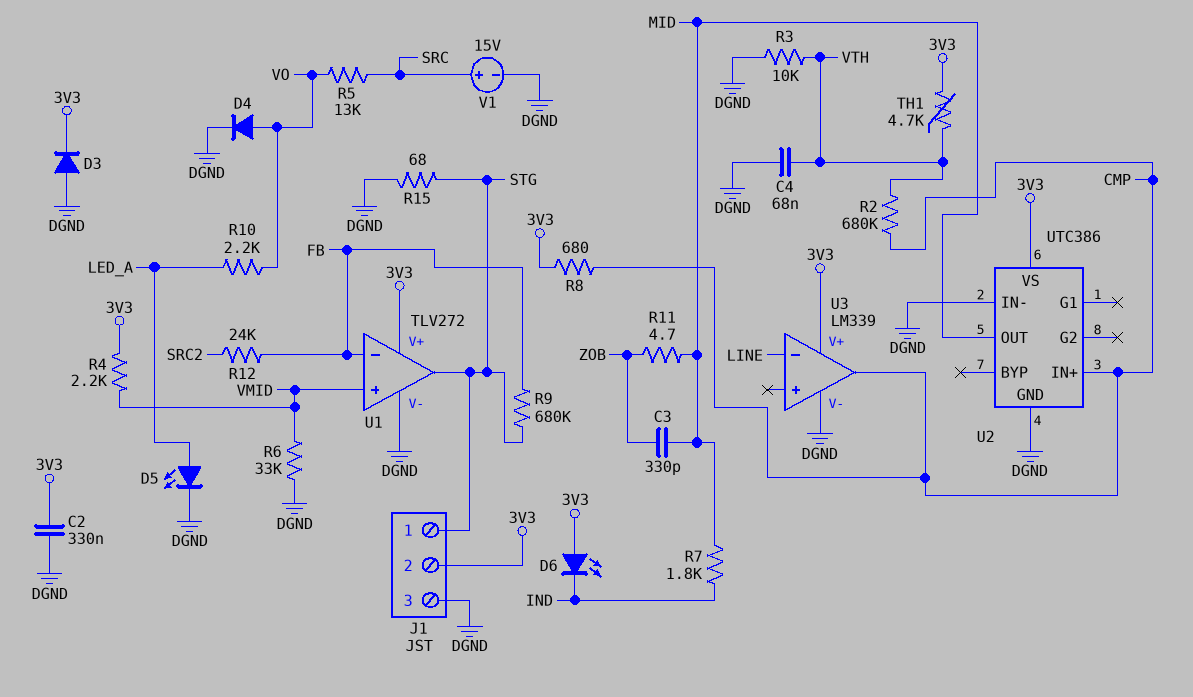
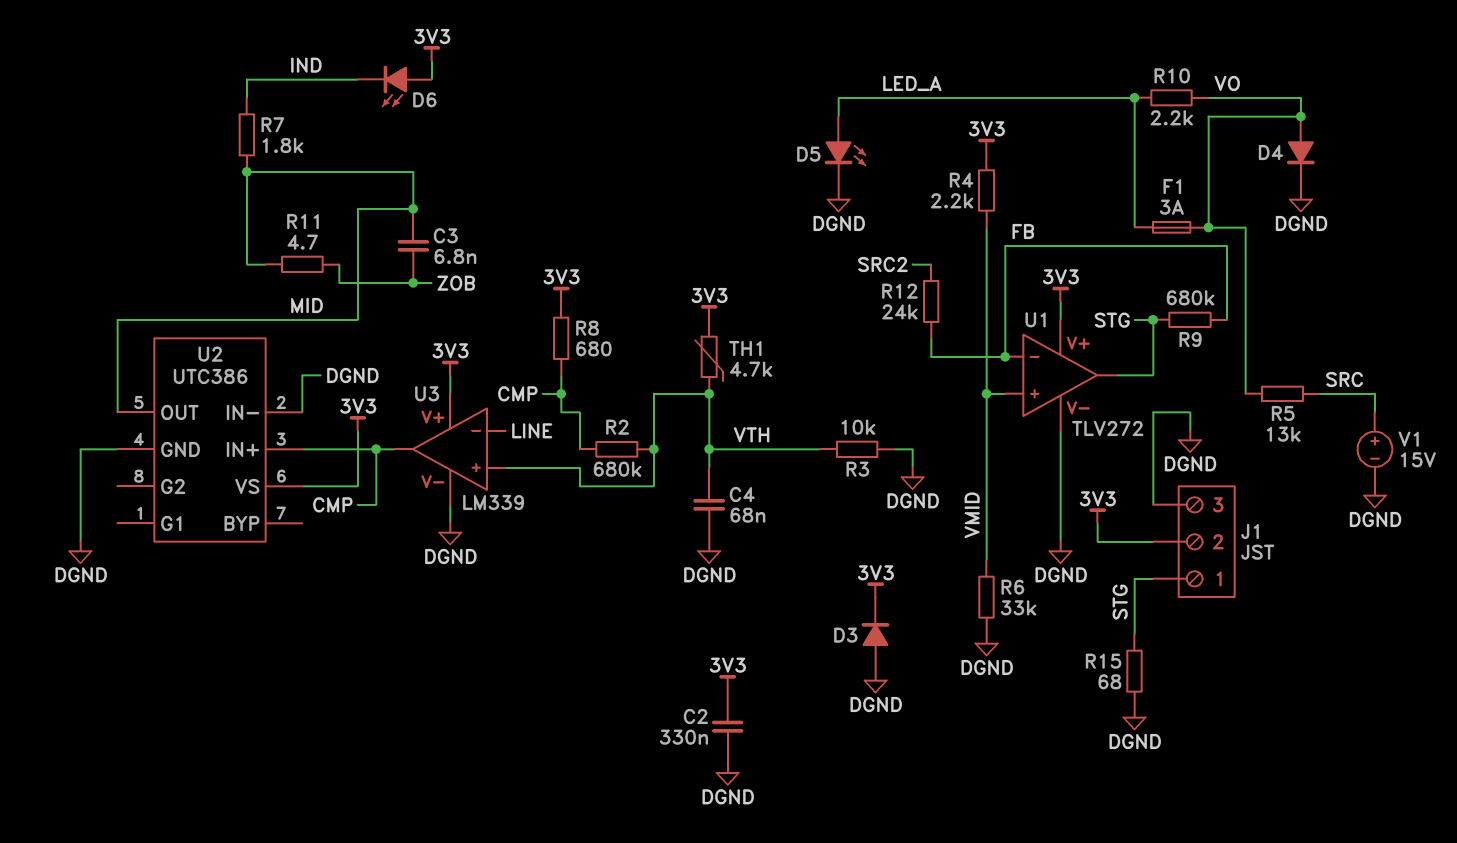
C3: 330pF (MID, ZOB) -> 6.8nF (MID, ZOB)
F1: none -> 3A (LED_A, VO)
U3 pin in+: none -> VTH

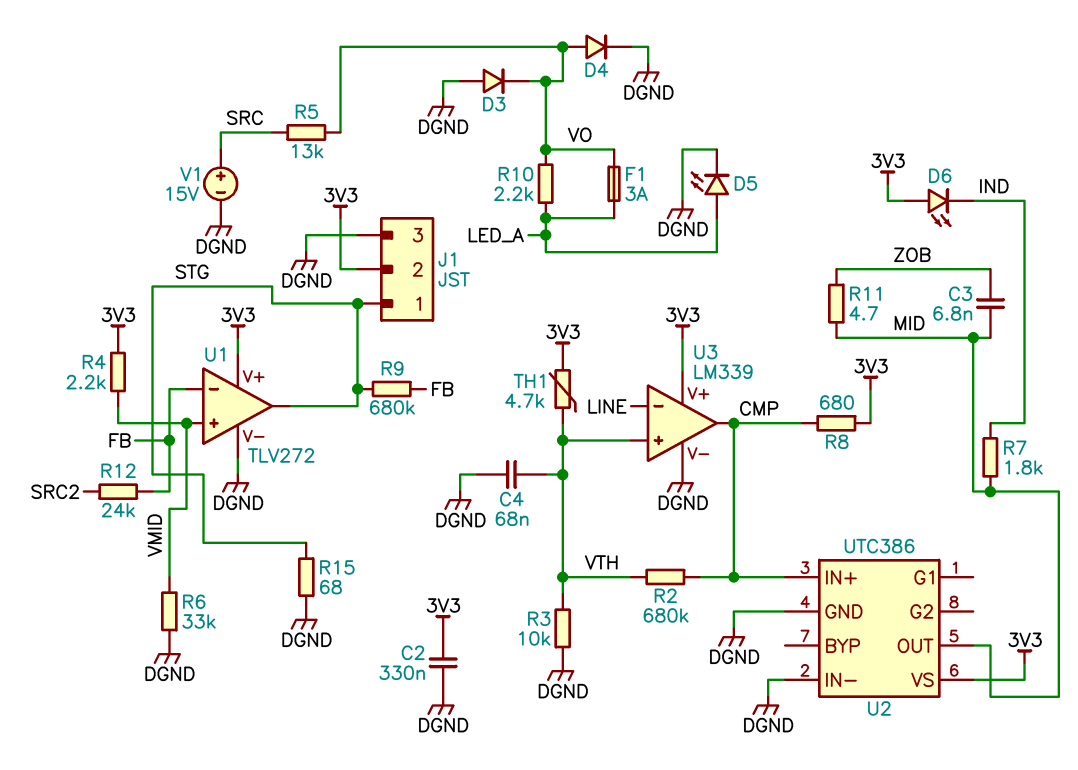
D3: diode (A DGND, K 3V3) -> diode (A DGND, K VO)

